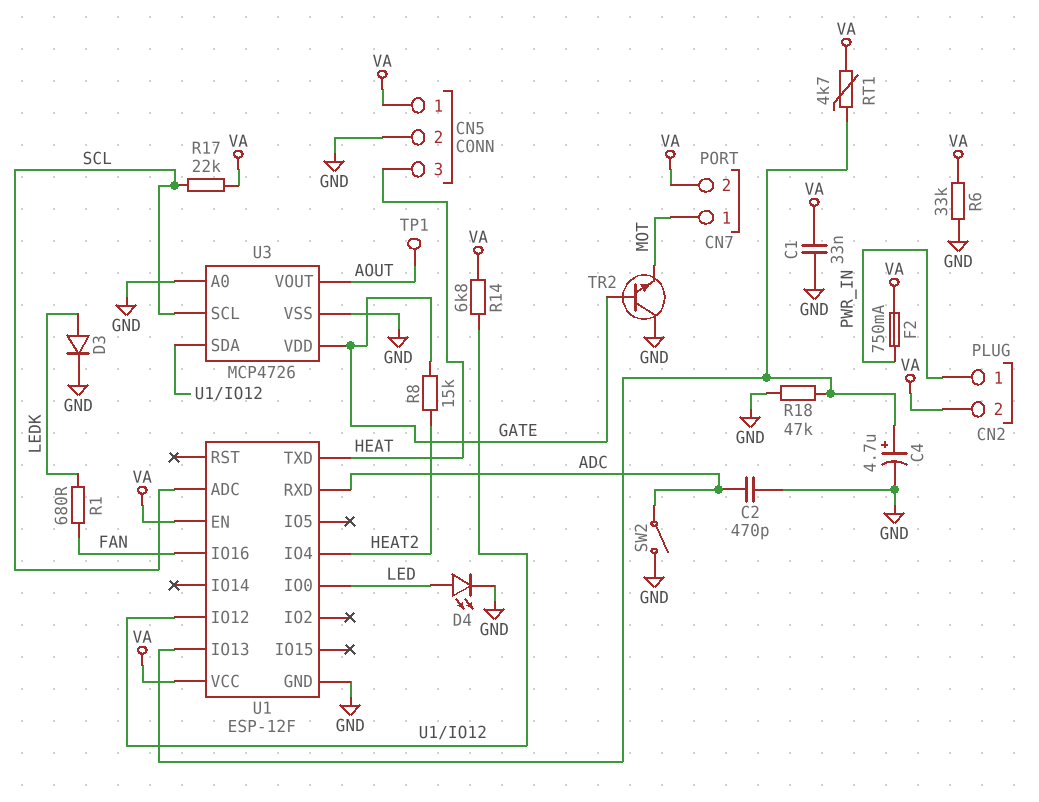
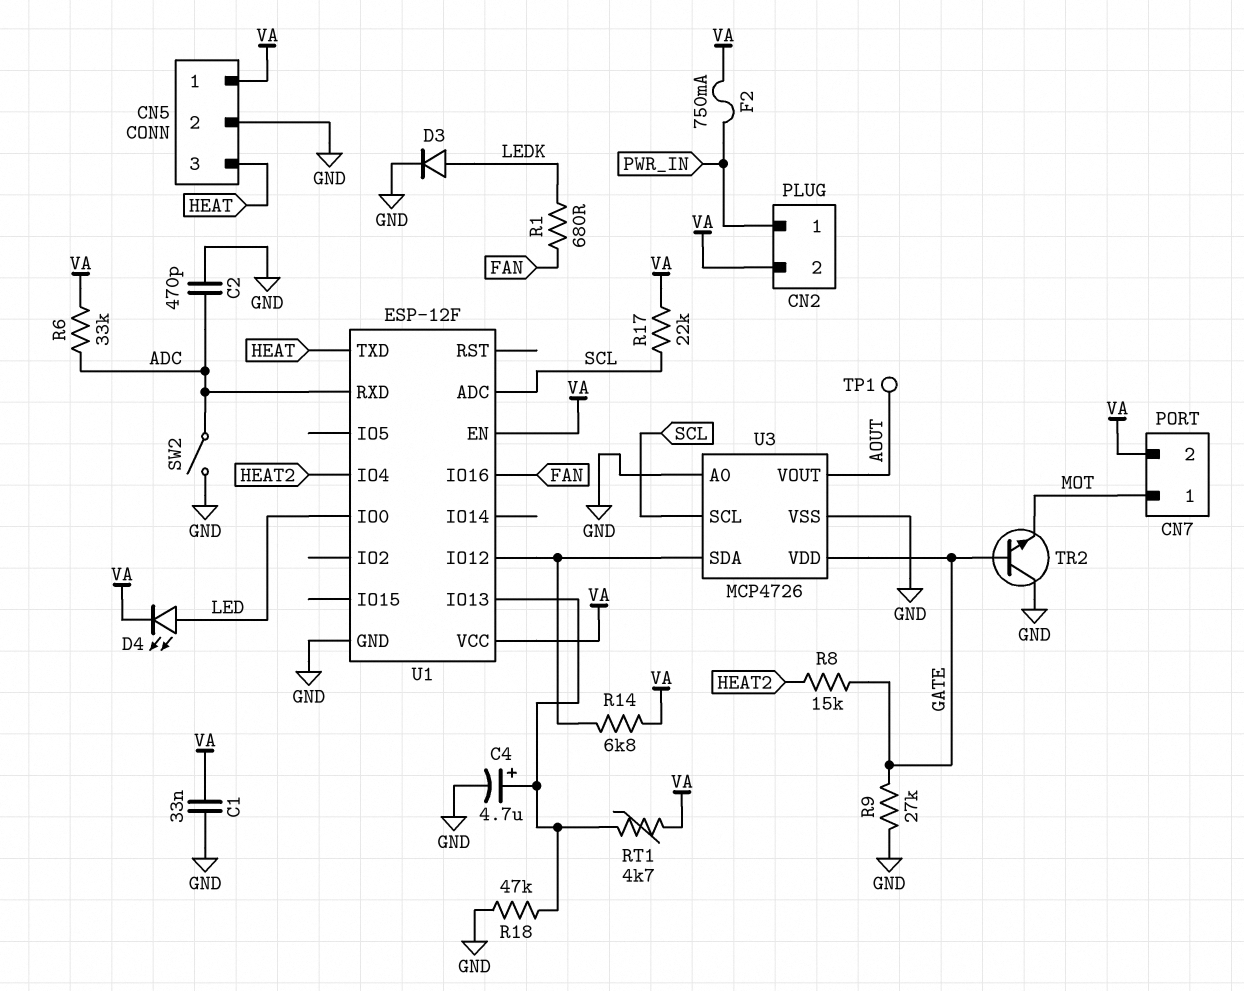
D4: LED (A LED, K GND) -> LED (A LED, K VA)
R6: 33k (GND, VA) -> 33k (ADC, VA)
R9: none -> 27k (GATE, GND)

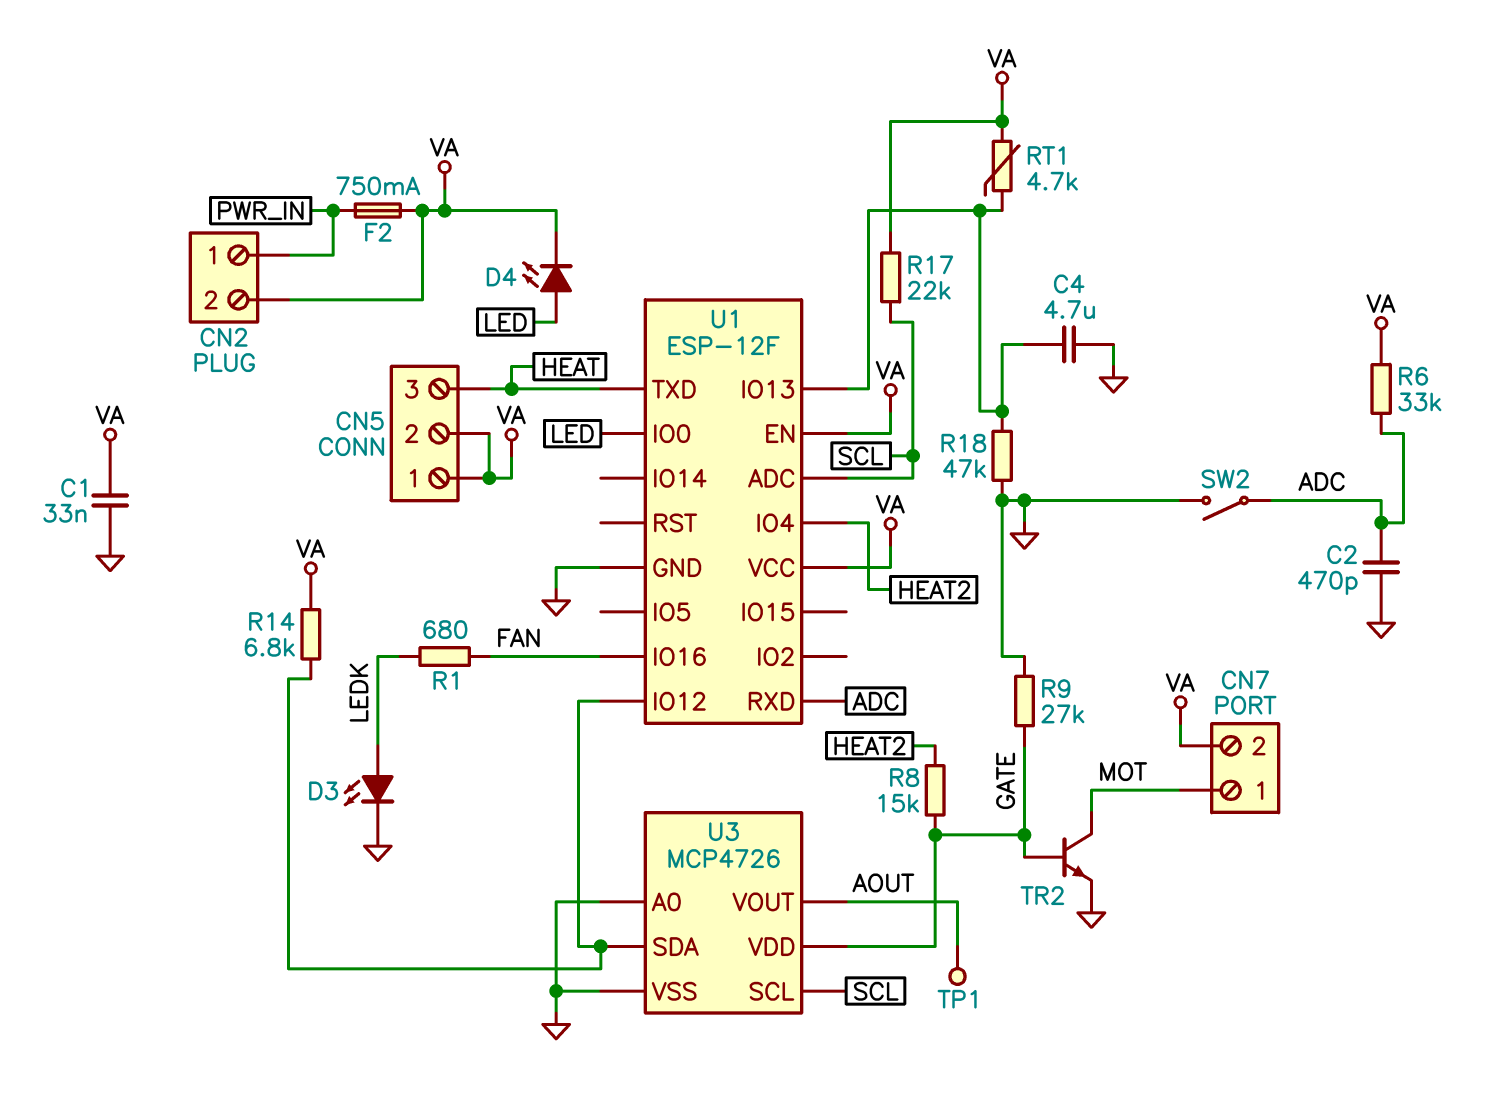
C4: 4.7uF (plus U1/IO13, minus GND) -> 4.7uF (GND, U1/IO13)
CN5 pin 2: GND -> VA
D3: diode (A LEDK, K GND) -> LED (A LEDK, K GND)
TR2: NPN (B GATE, C GND, E MOT) -> NPN (B GATE, C MOT, E GND)

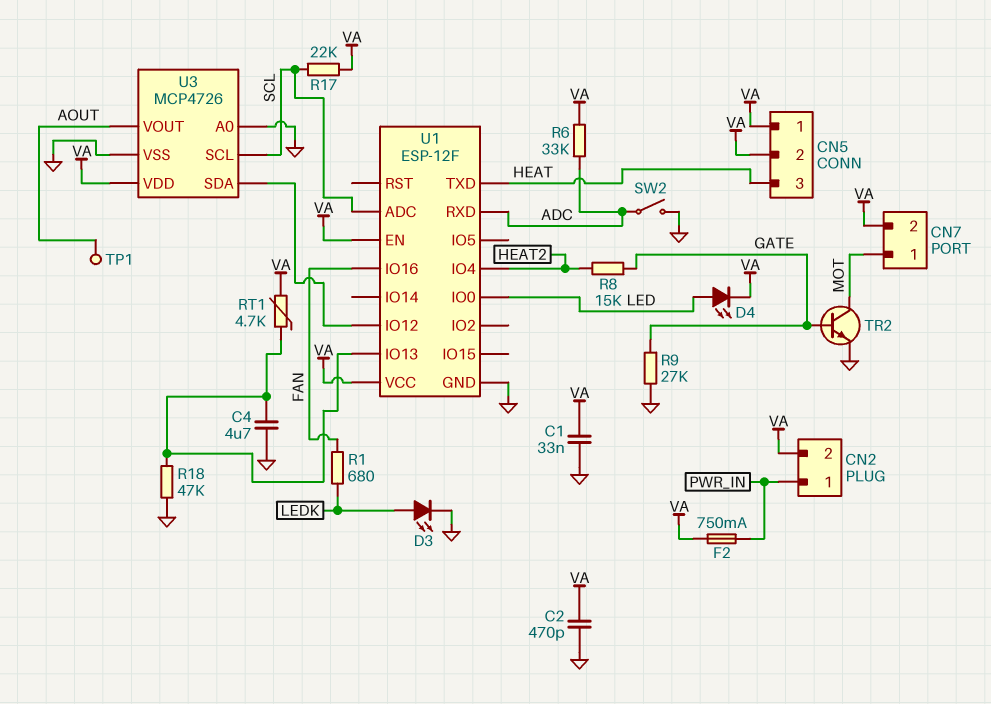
C2: 470pF (ADC, GND) -> 470pF (GND, VA)
R14: 6.8k (U1/IO12, VA) -> none
U3 pin VDD: GATE -> VA

